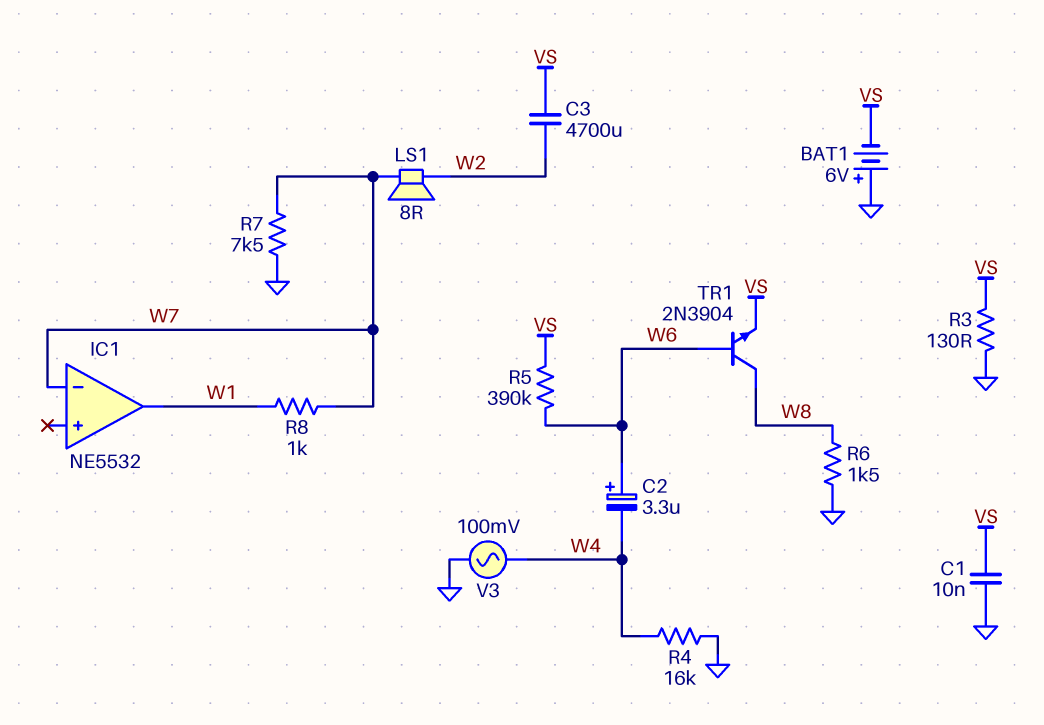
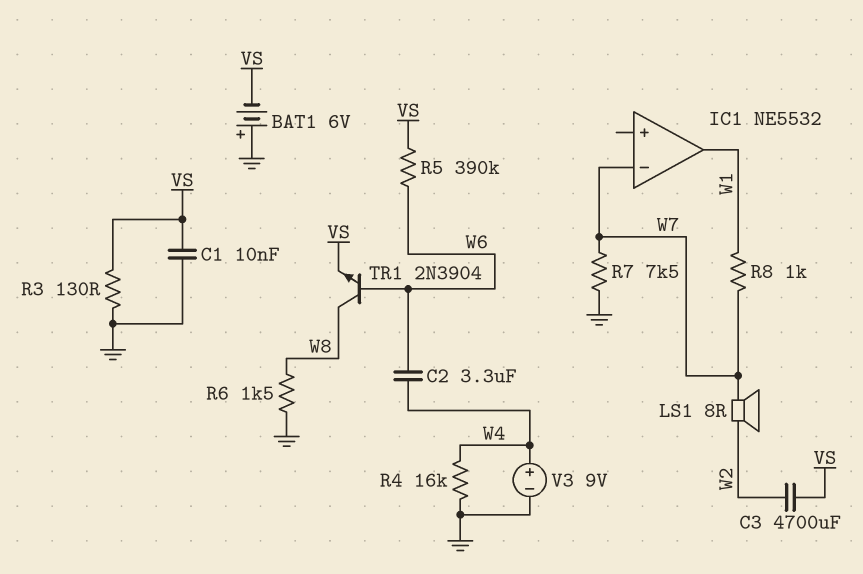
C2: 3.3uF (plus W6, minus W4) -> 3.3uF (W4, W6)
V3: AC 100mV (GND, W4) -> 9V (plus W4, minus GND)

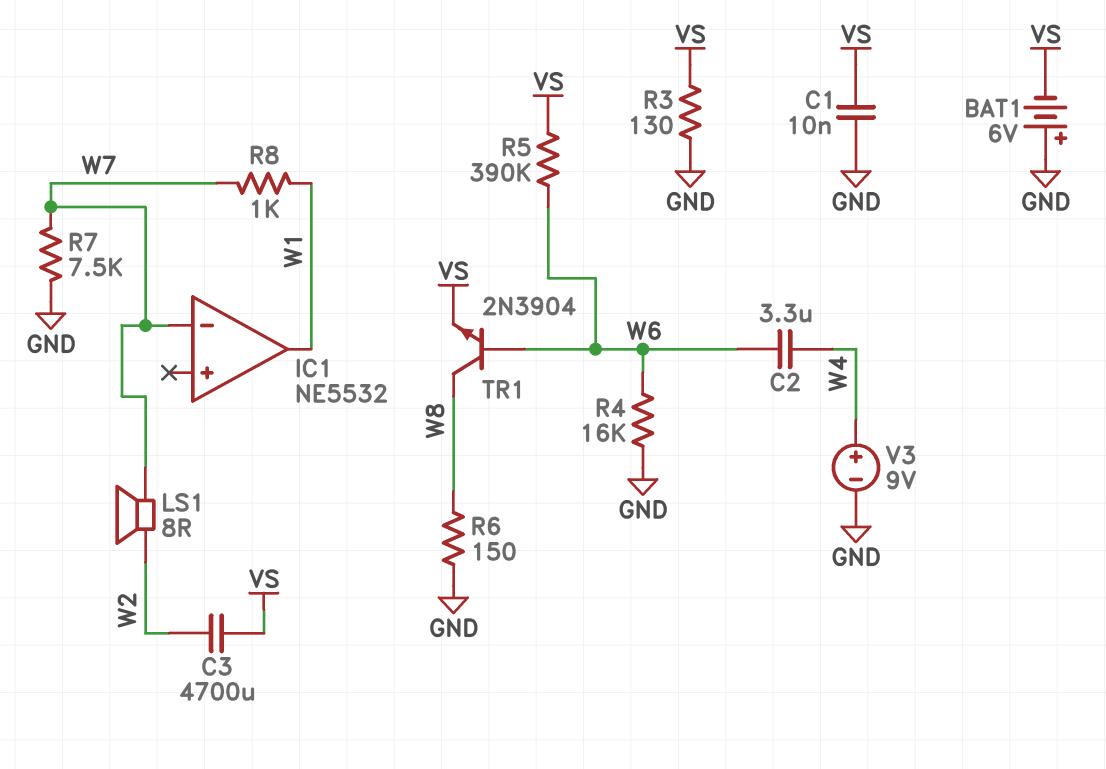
R4: 16k (GND, W4) -> 16k (GND, W6)
R6: 1.5k (GND, W8) -> 150 (GND, W8)

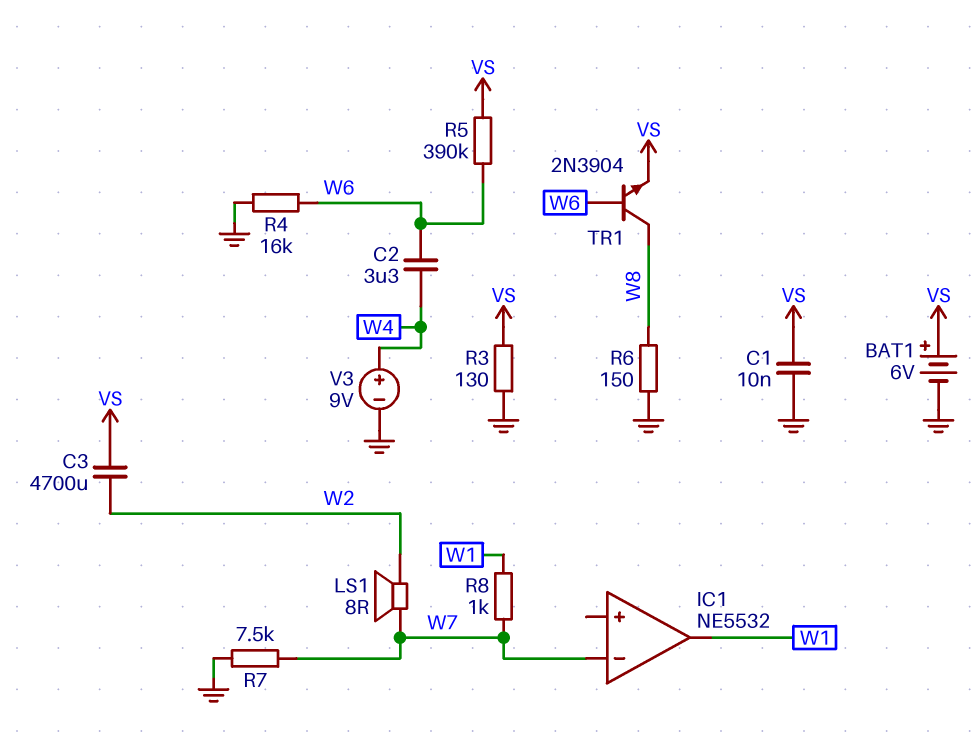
BAT1: 6V (plus GND, minus VS) -> 6V (plus VS, minus GND)

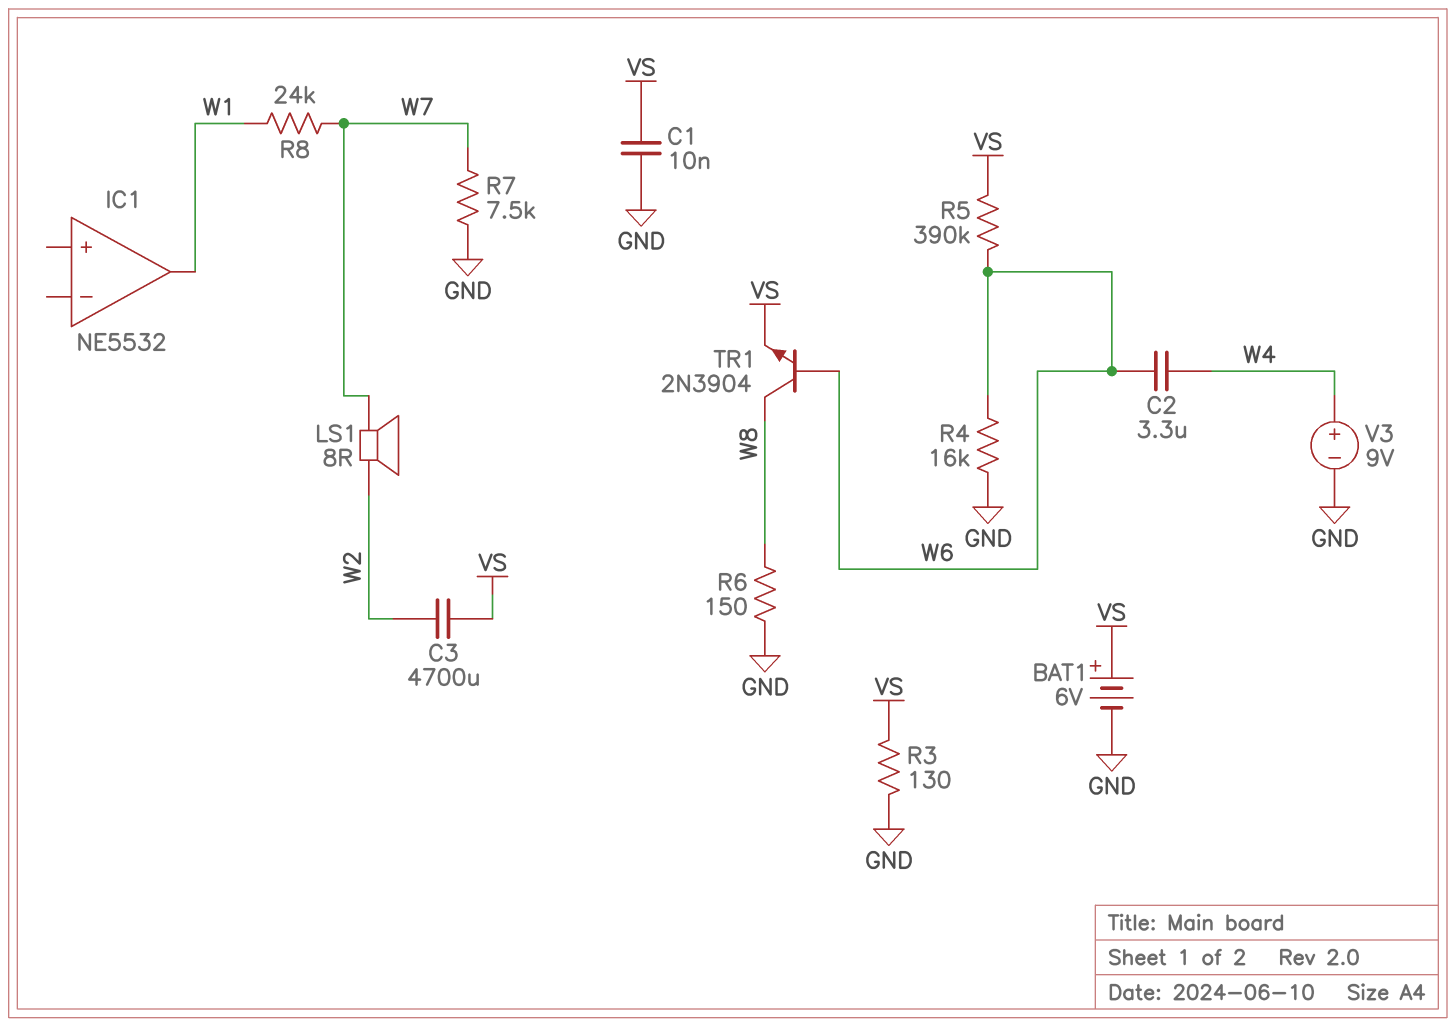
IC1 pin in-: W7 -> none
R8: 1k (W1, W7) -> 24k (W1, W7)

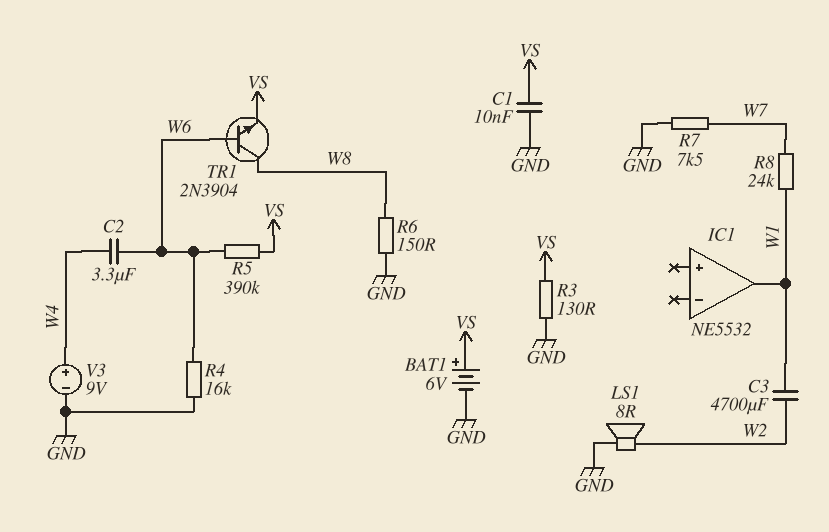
C3: 4700uF (VS, W2) -> 4700uF (W1, W2)
LS1: speaker 8R (W2, W7) -> speaker 8R (GND, W2)

